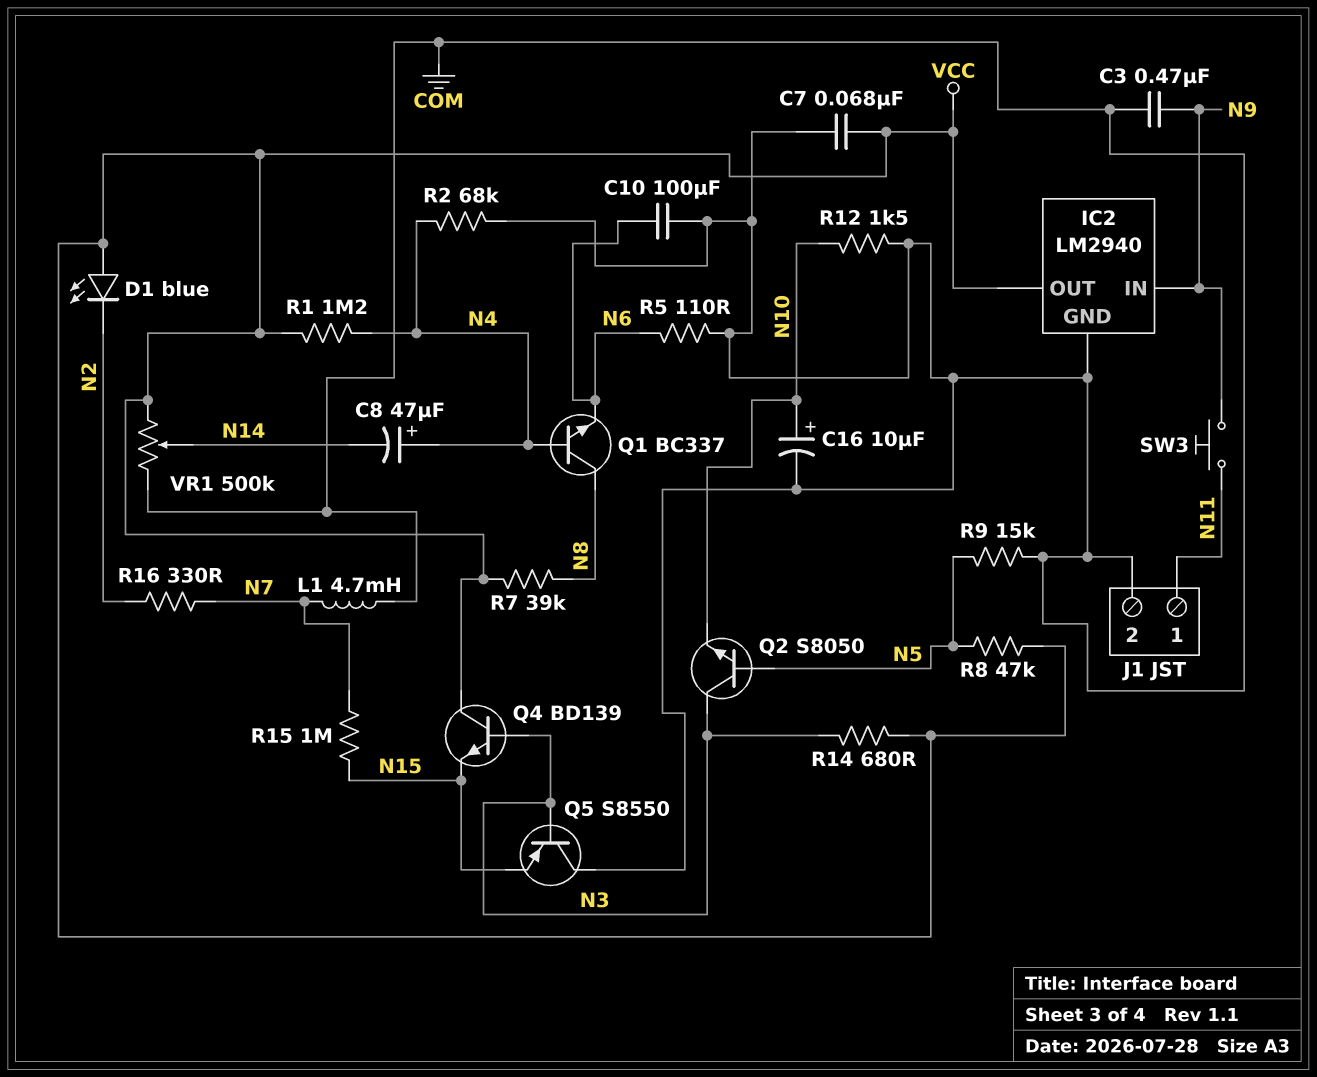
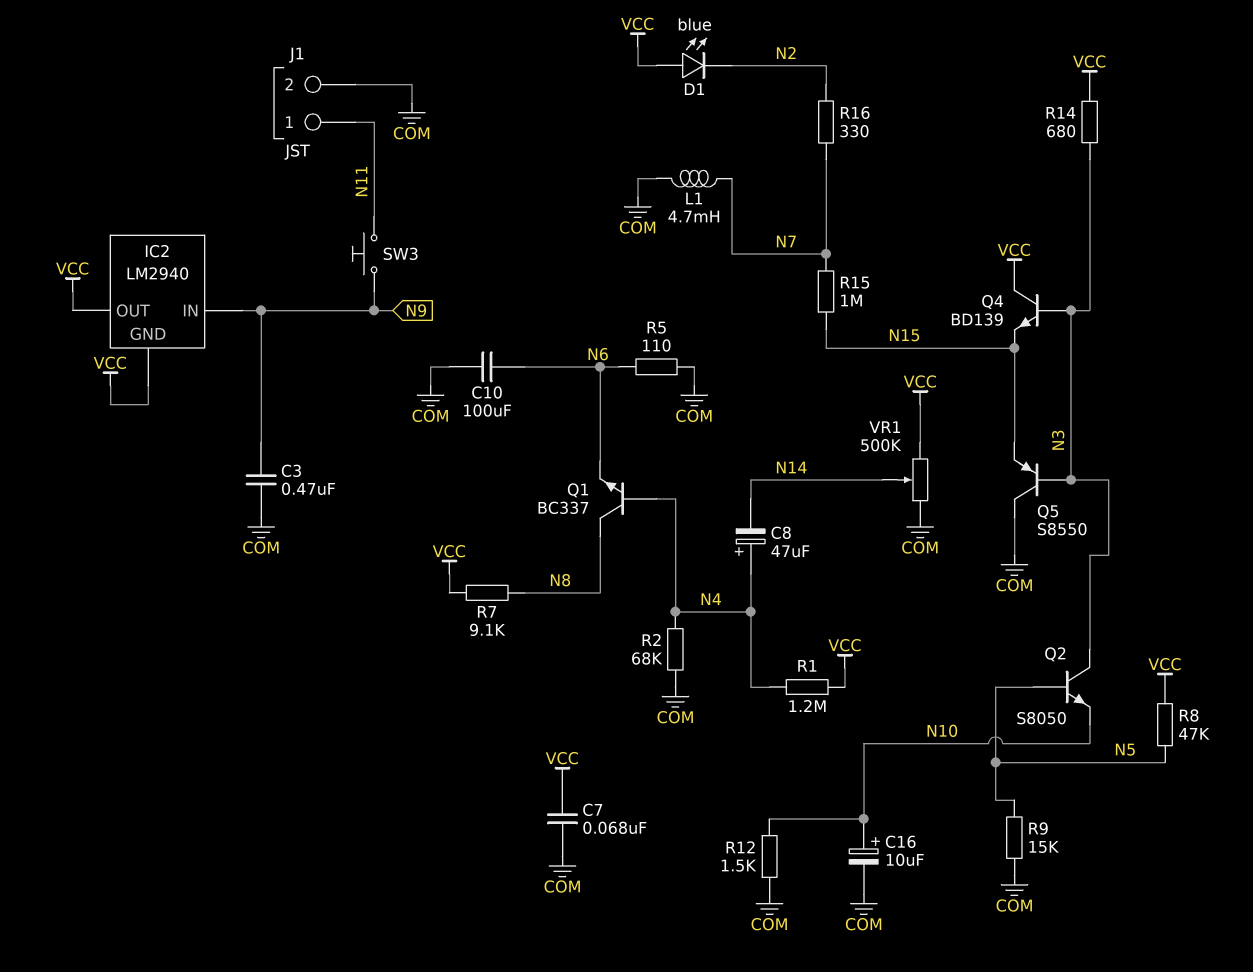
IC2 pin GND: COM -> VCC
R7: 39k (N8, VCC) -> 9.1k (N8, VCC)

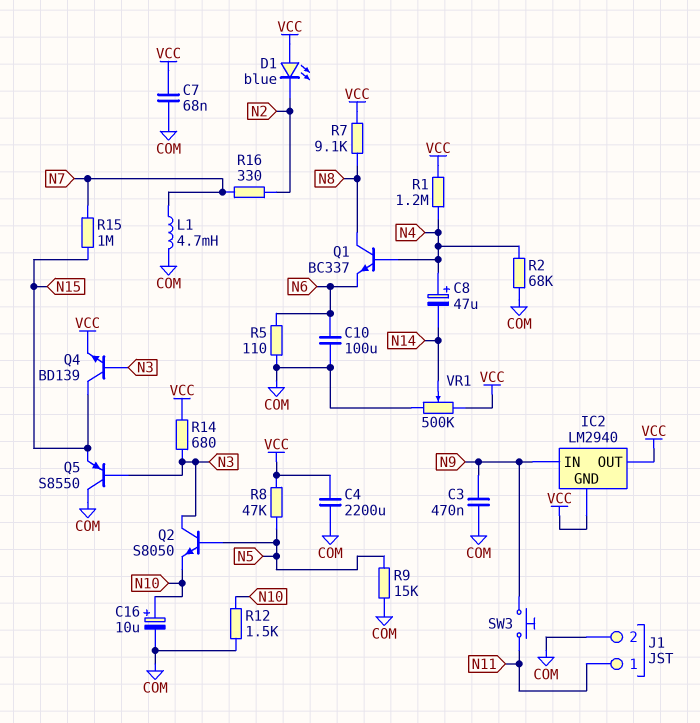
C4: none -> 2200uF (COM, VCC)
Q4: NPN BD139 (B N3, C VCC, E N15) -> NPN BD139 (B N3, C N15, E VCC)

